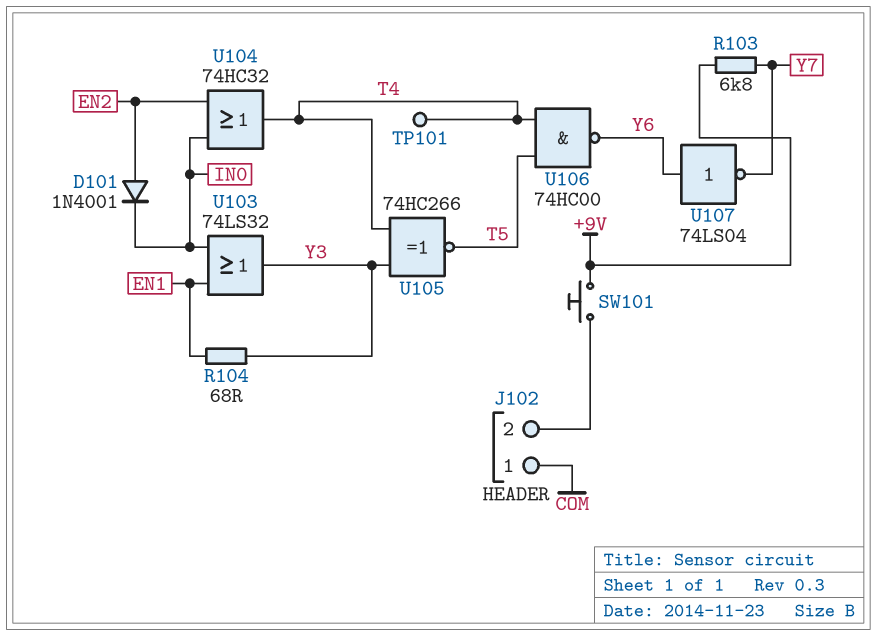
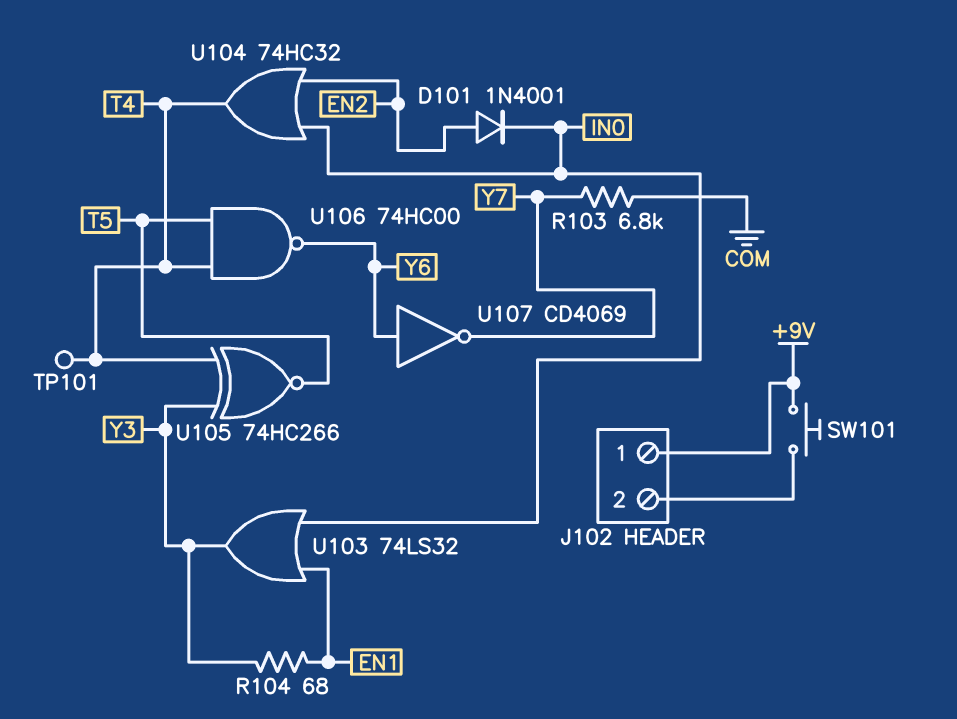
J102 pin 1: COM -> +9V
R103: 6.8k (+9V, Y7) -> 6.8k (COM, Y7)
U107: NOT 74LS04 (in Y6, out Y7) -> NOT CD4069 (in Y6, out Y7)

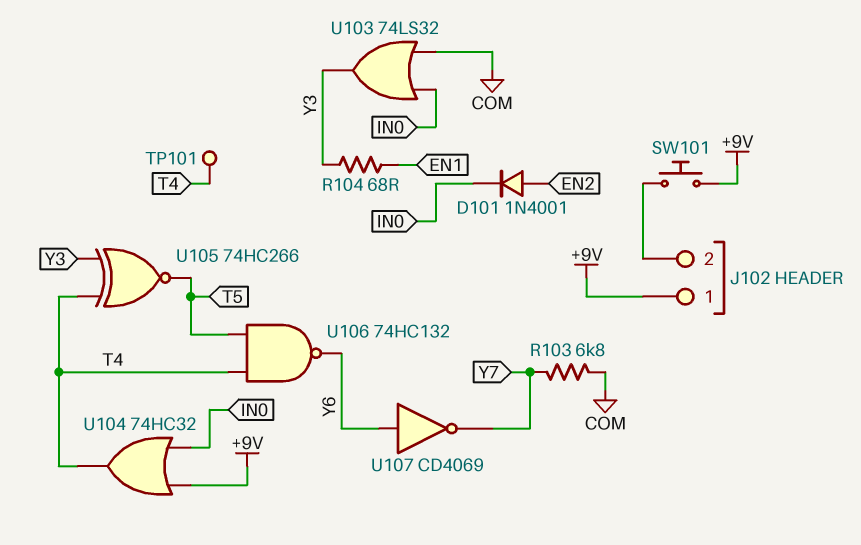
U103: OR 74LS32 (in EN1, in IN0, out Y3) -> OR 74LS32 (in COM, in IN0, out Y3)
U104: OR 74HC32 (in EN2, in IN0, out T4) -> OR 74HC32 (in +9V, in IN0, out T4)
U106: NAND 74HC00 (in T4, in T5, out Y6) -> NAND 74HC132 (in T4, in T5, out Y6)

